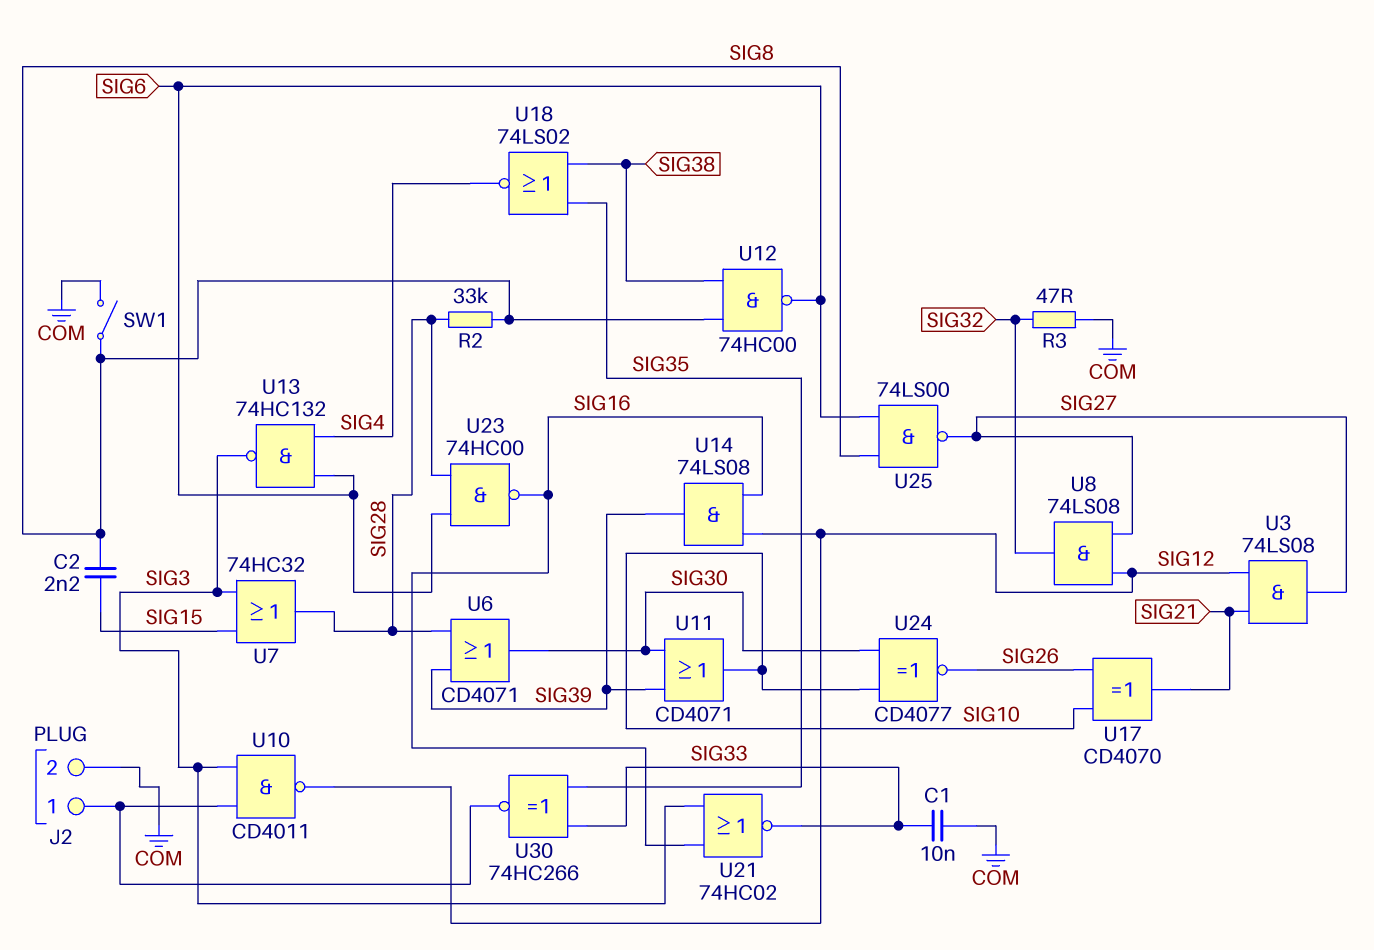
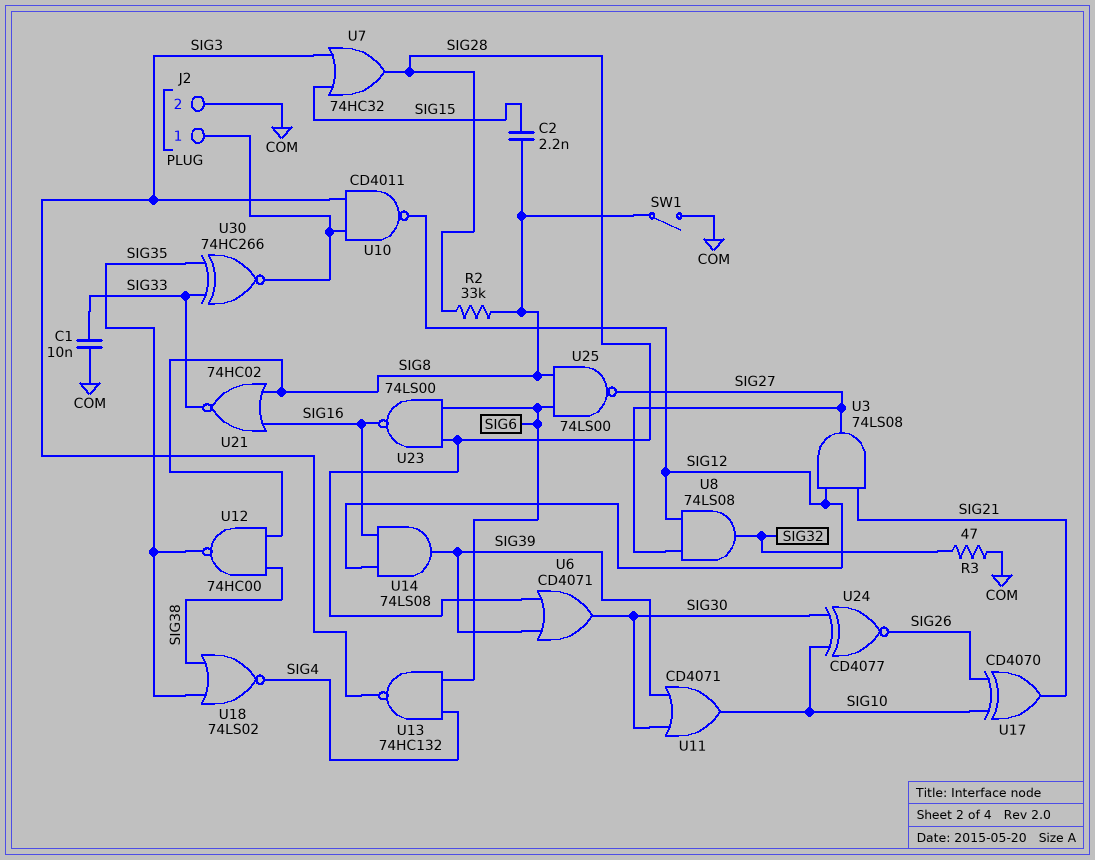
U12: NAND 74HC00 (in SIG8, in SIG38, out SIG6) -> NAND 74HC00 (in SIG8, in SIG38, out SIG35)
U21: NOR 74HC02 (in SIG3, in SIG16, out SIG33) -> NOR 74HC02 (in SIG8, in SIG16, out SIG33)
U23: NAND 74HC00 (in SIG6, in SIG28, out SIG16) -> NAND 74LS00 (in SIG6, in SIG28, out SIG16)

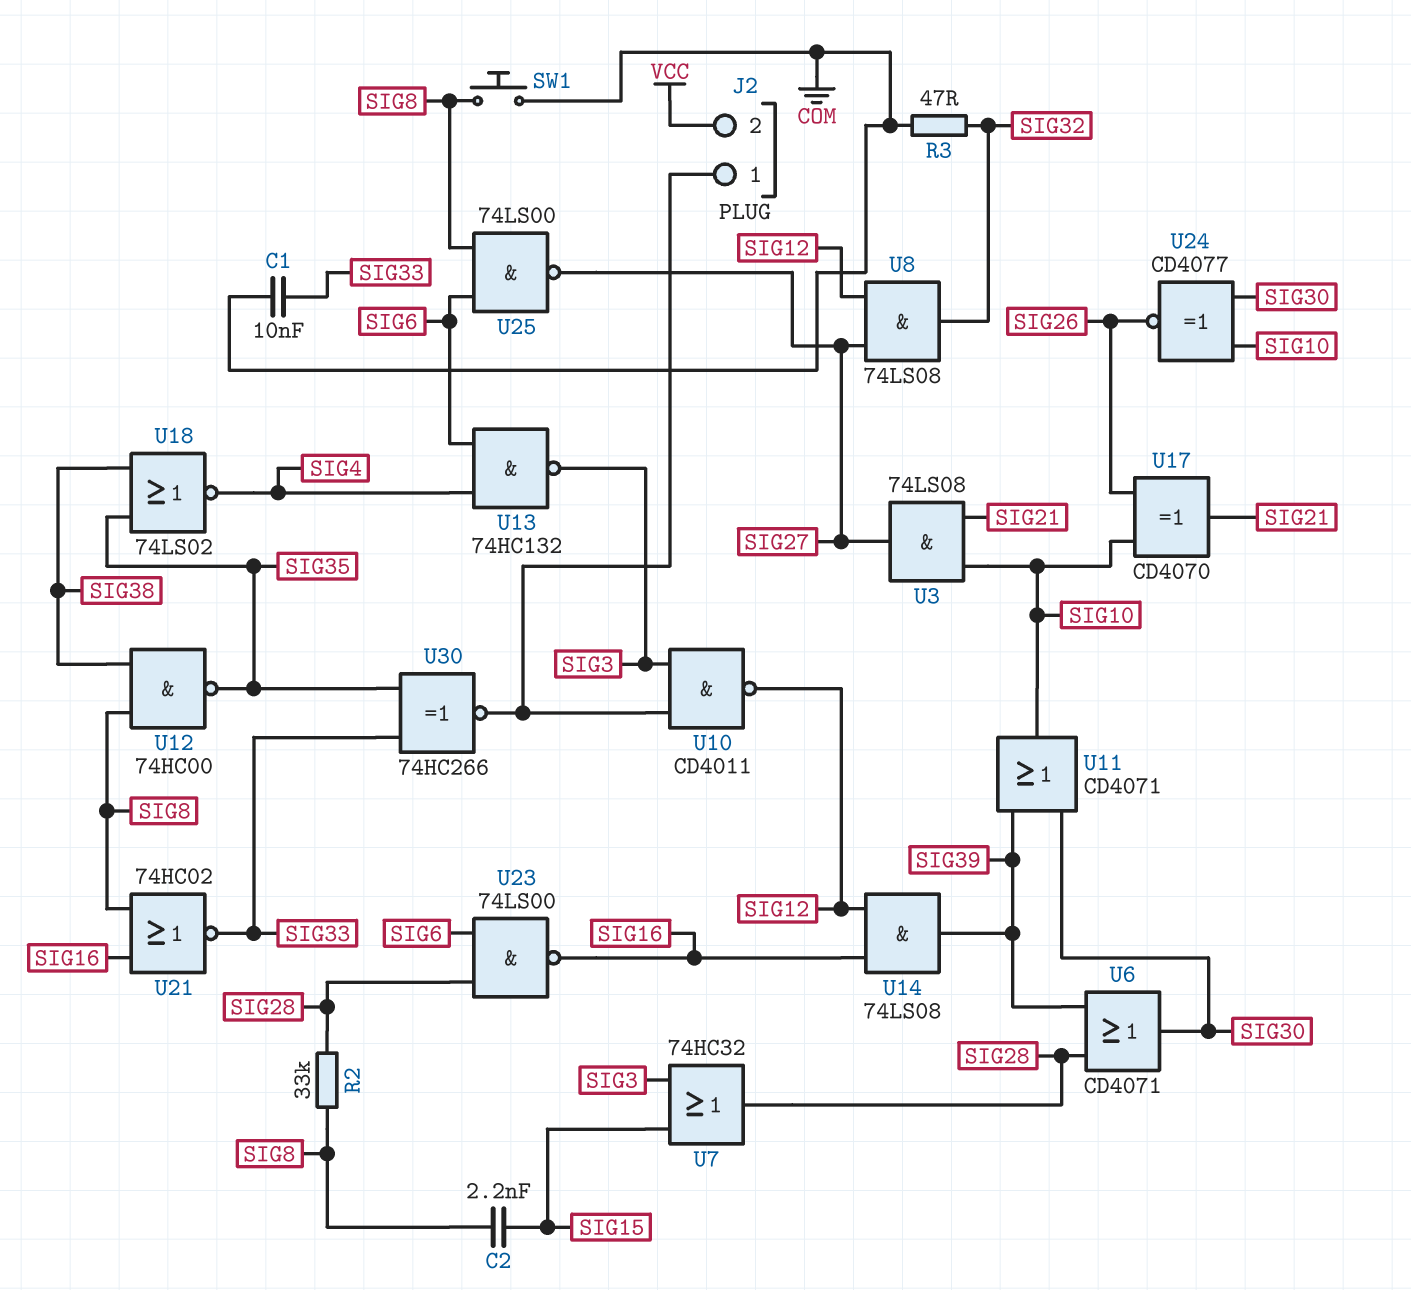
J2 pin 2: COM -> VCC
SW1: switch (COM, SIG8) -> button (COM, SIG8)
U3: AND 74LS08 (in SIG12, in SIG21, out SIG27) -> AND 74LS08 (in SIG10, in SIG21, out SIG27)

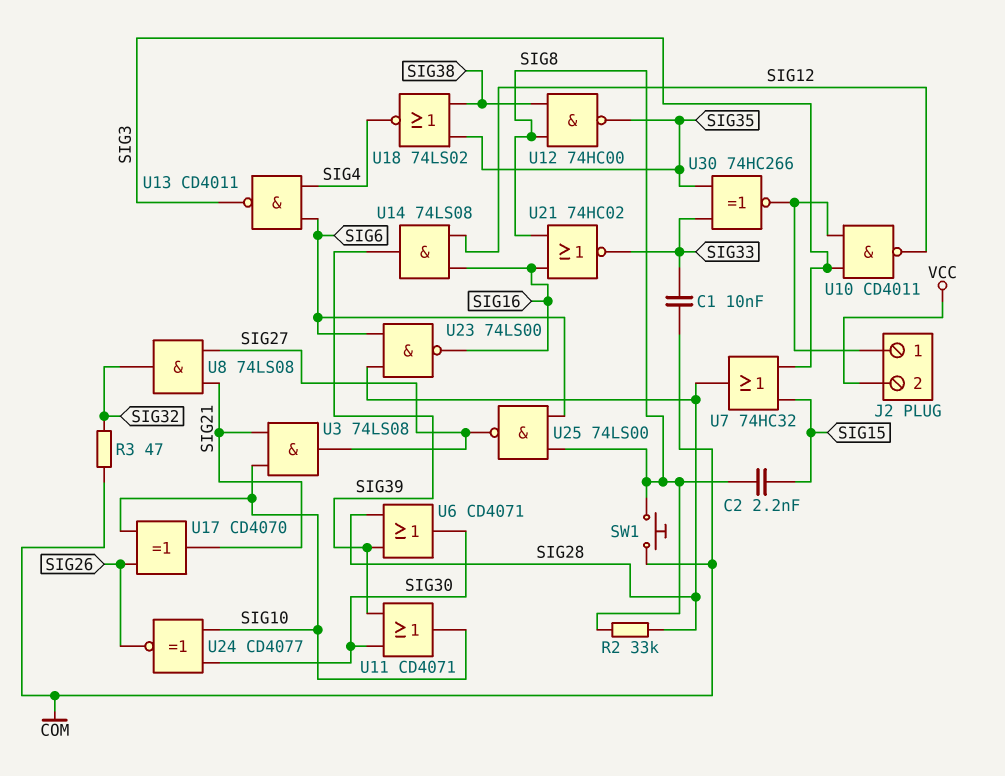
U8: AND 74LS08 (in SIG12, in SIG27, out SIG32) -> AND 74LS08 (in SIG21, in SIG27, out SIG32)
U13: NAND 74HC132 (in SIG4, in SIG6, out SIG3) -> NAND CD4011 (in SIG4, in SIG6, out SIG3)

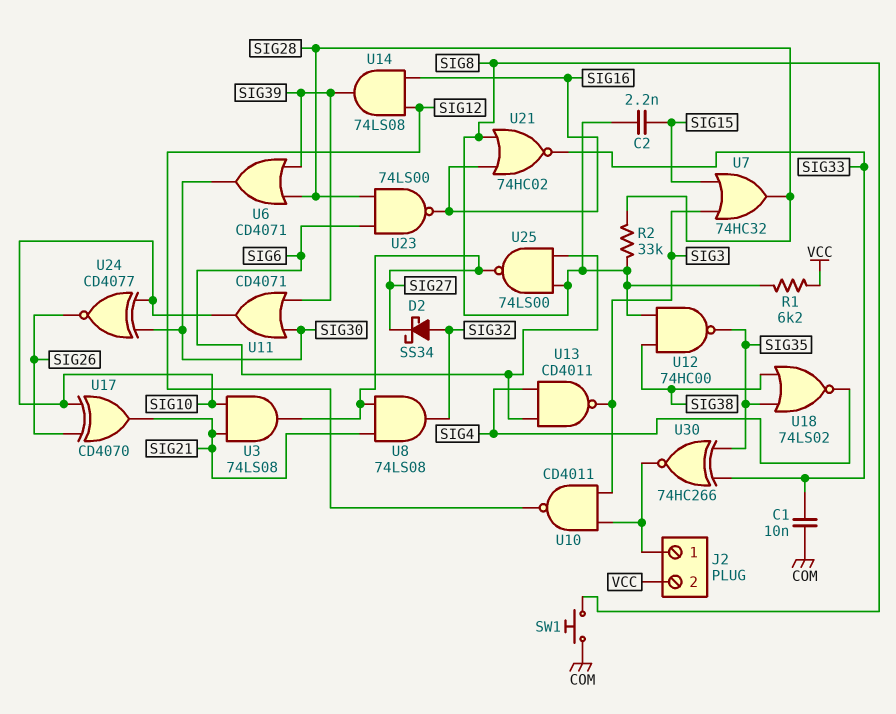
D2: none -> schottky SS34 (A SIG32, K SIG27)
R1: none -> 6.2k (SIG8, VCC)
R3: 47 (COM, SIG32) -> none

